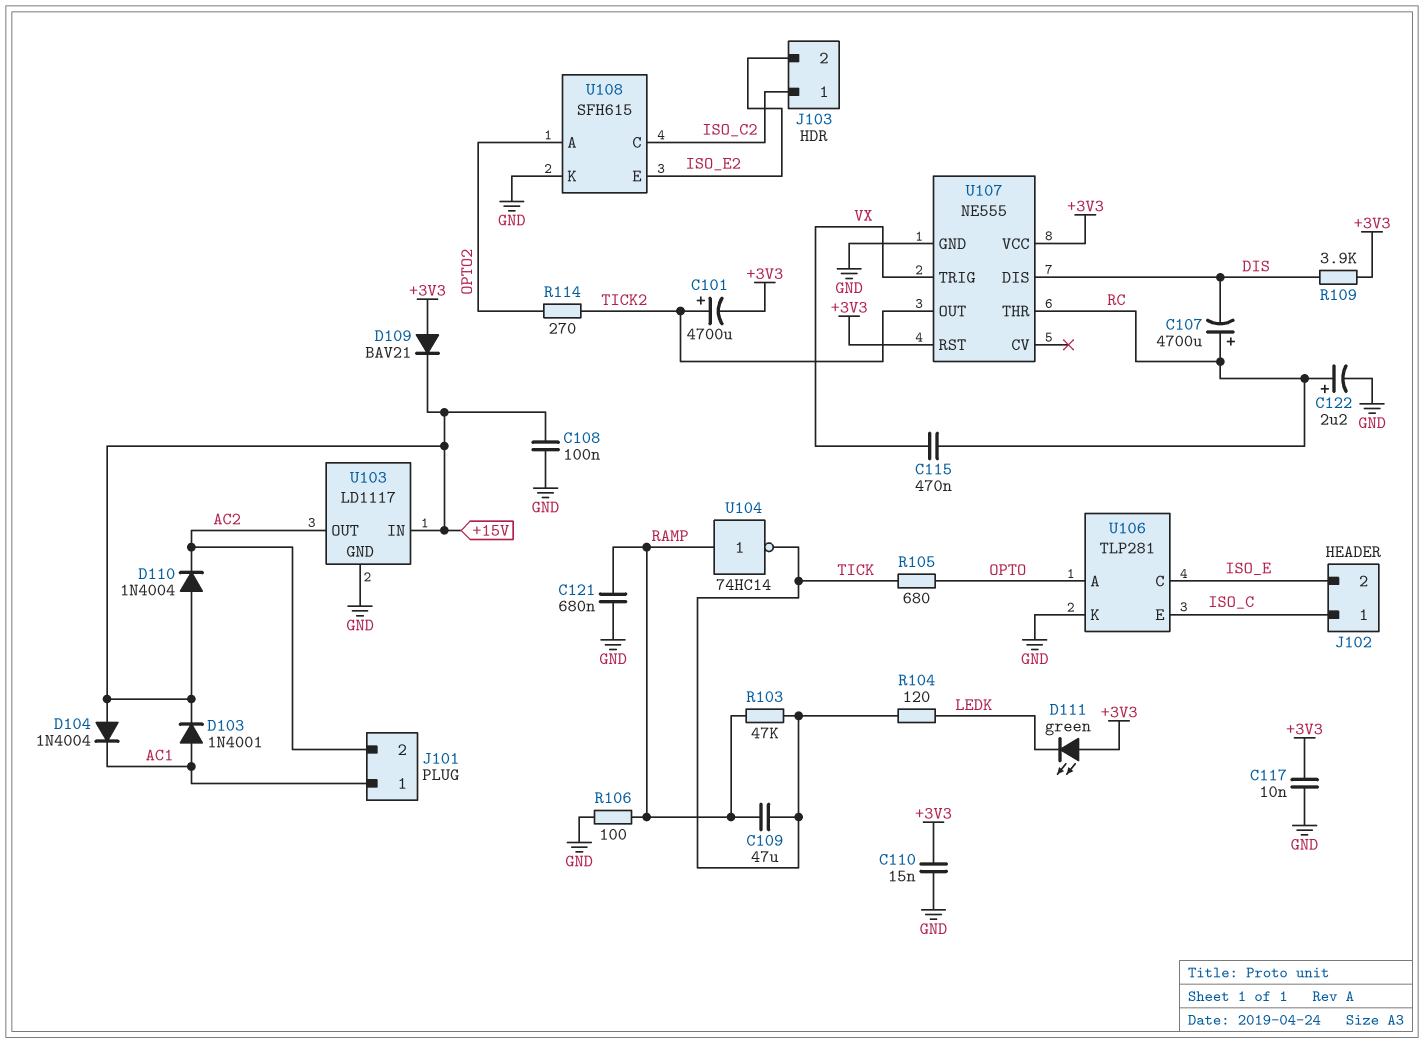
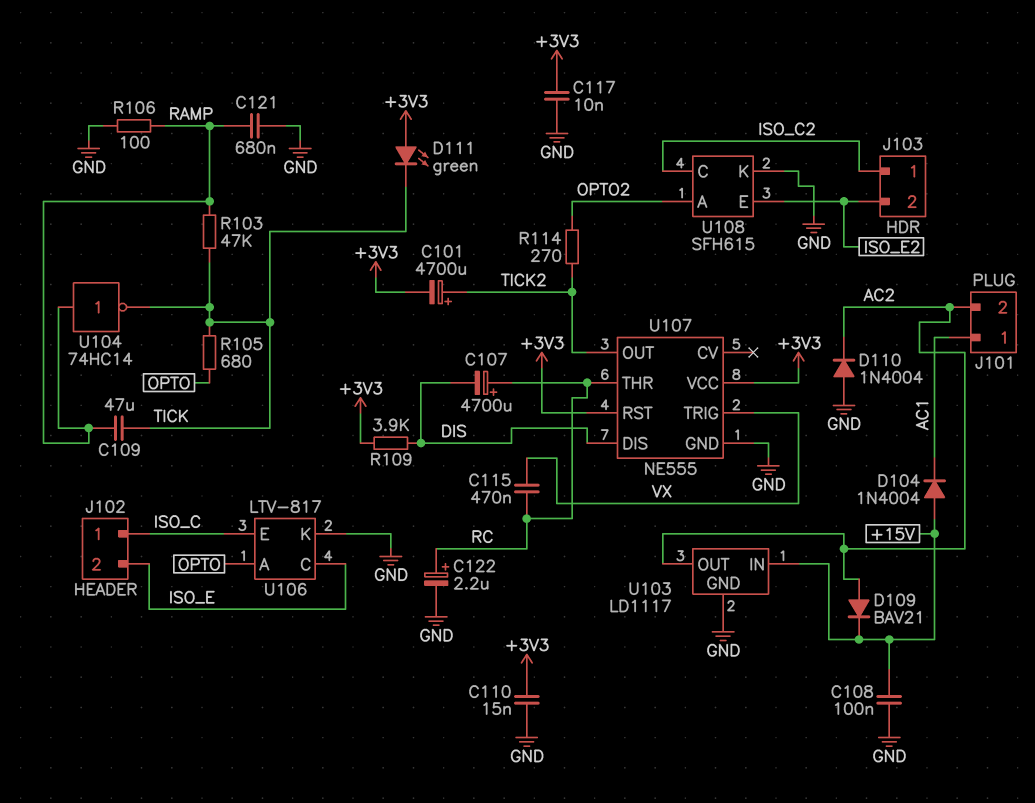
D103: diode 1N4001 (A AC1, K +15V) -> none
D109: diode BAV21 (A +3V3, K +15V) -> diode BAV21 (A AC2, K +15V)
D110: diode 1N4004 (A +15V, K AC2) -> diode 1N4004 (A GND, K AC2)
D111: LED green (A +3V3, K LEDK) -> LED green (A +3V3, K TICK)
R104: 120 (LEDK, TICK) -> none
U106: TLP281 -> LTV-817

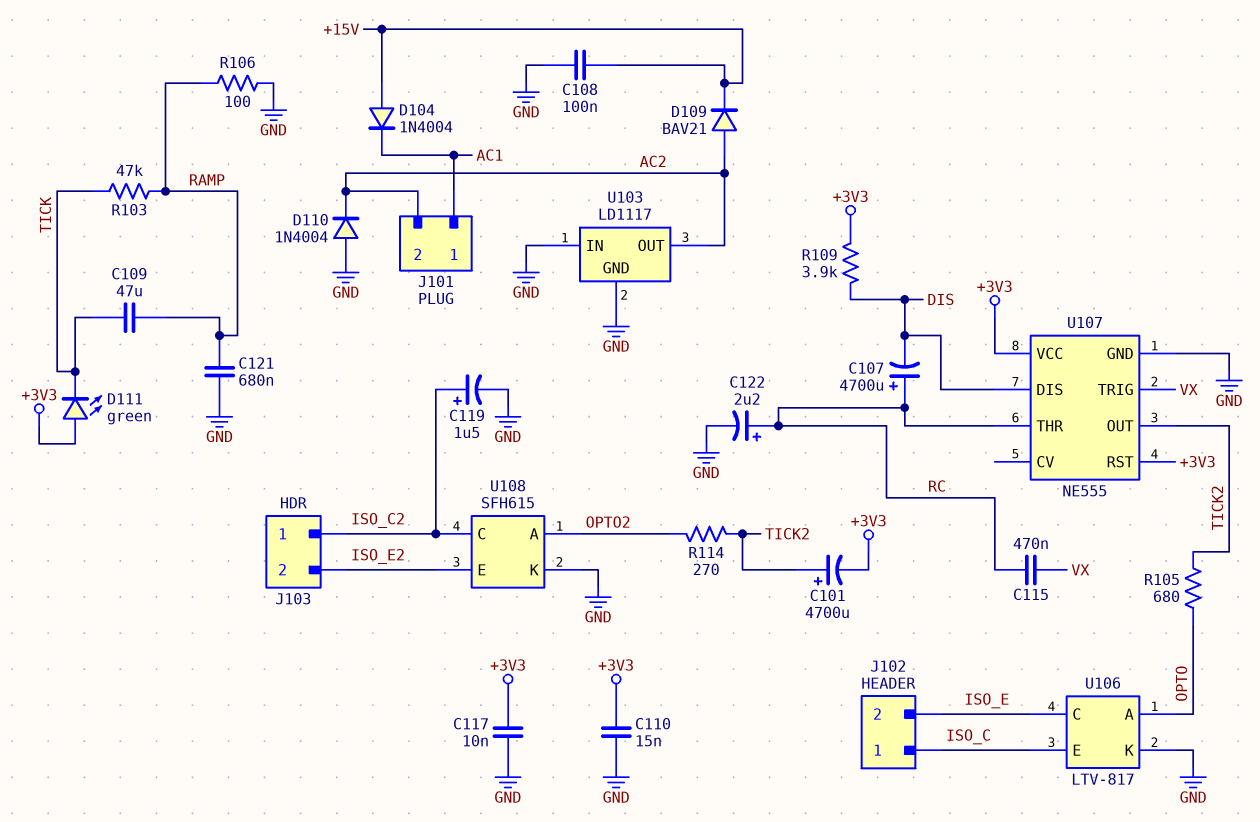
C119: none -> 1.5uF (plus ISO_C2, minus GND)
R105: 680 (OPTO, TICK) -> 680 (OPTO, TICK2)
U103 pin IN: +15V -> GND
U104: NOT 74HC14 (in RAMP, out TICK) -> none

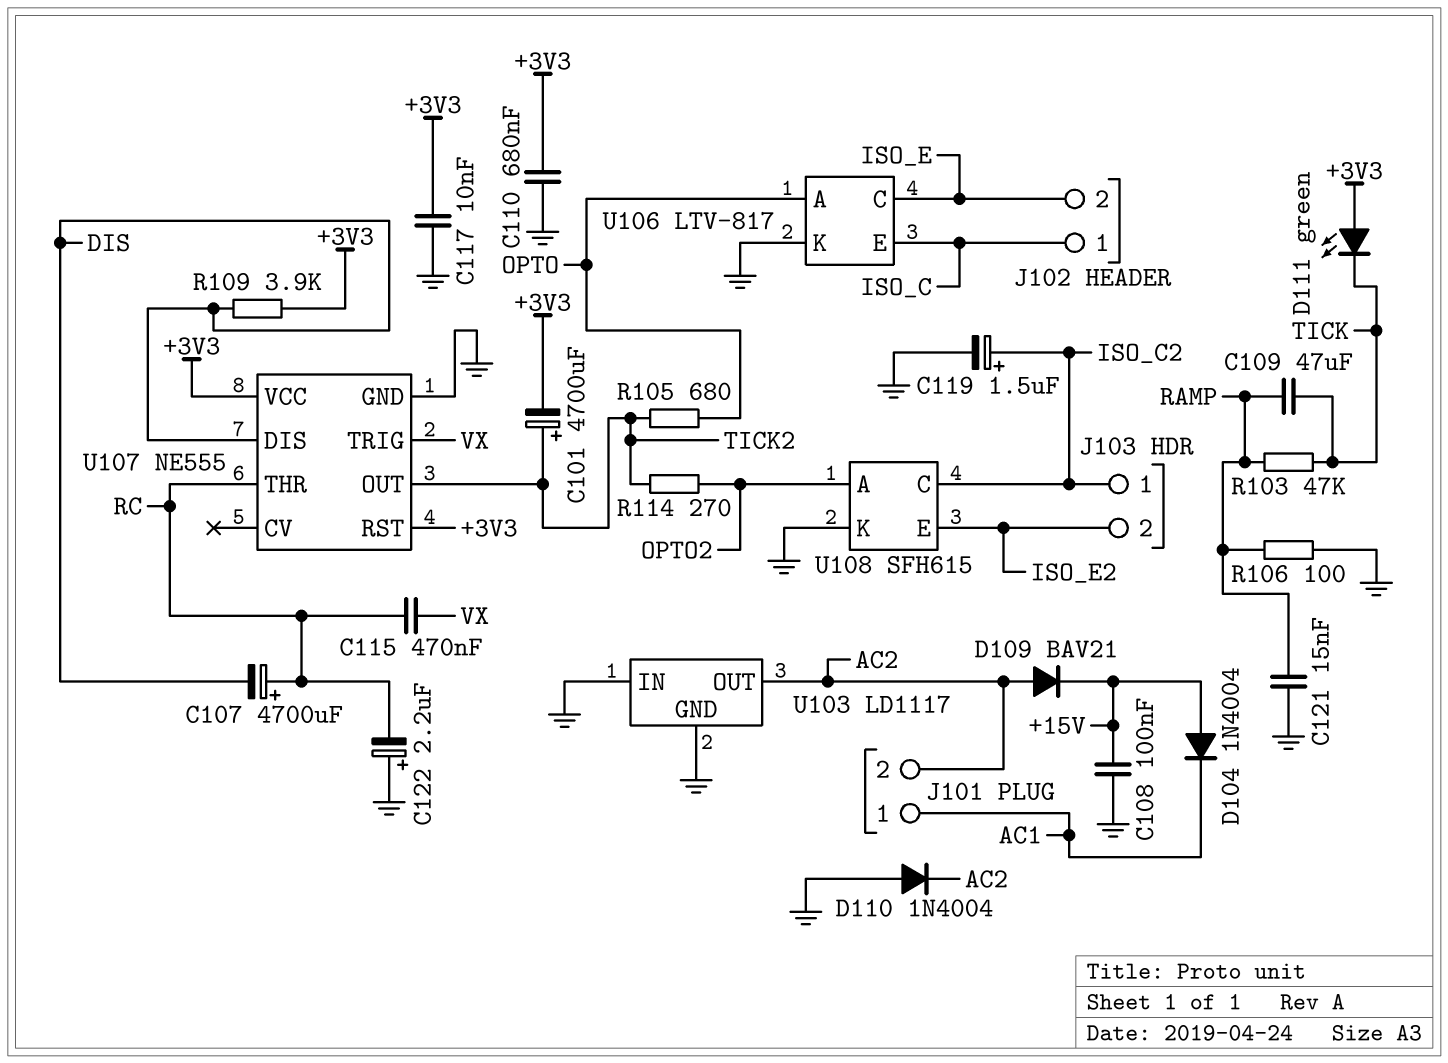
C110: 15nF (+3V3, GND) -> 680nF (+3V3, GND)
C121: 680nF (GND, RAMP) -> 15nF (GND, RAMP)
C122: 2.2uF (plus RC, minus GND) -> 2.2uF (plus GND, minus RC)

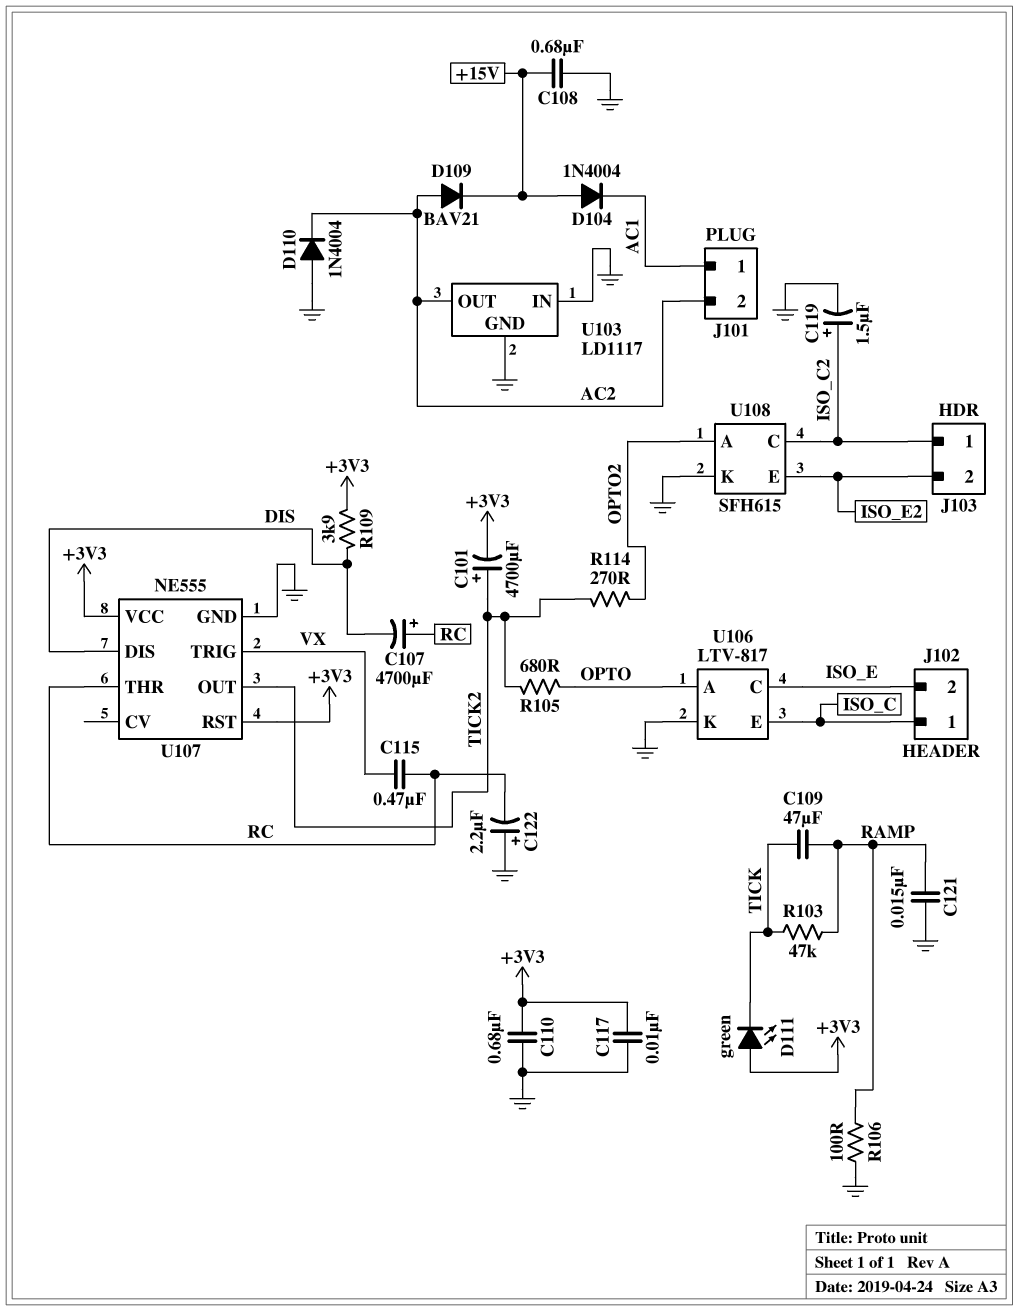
C108: 100nF (+15V, GND) -> 680nF (+15V, GND)

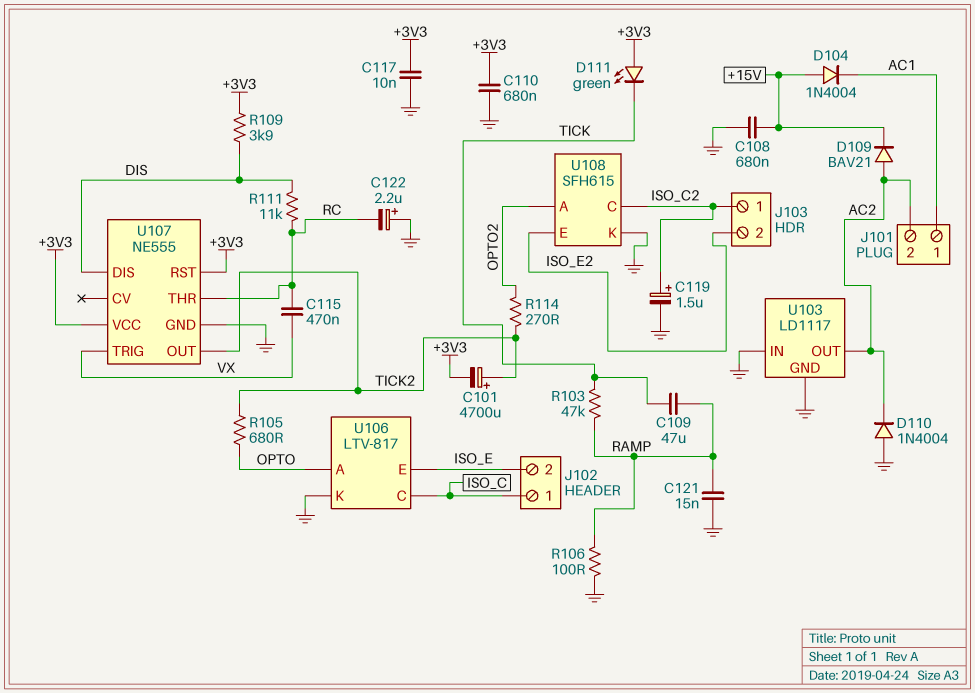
C107: 4700uF (plus RC, minus DIS) -> none
R111: none -> 11k (DIS, RC)
U106 pin C: ISO_E -> ISO_C
U106 pin E: ISO_C -> ISO_E

